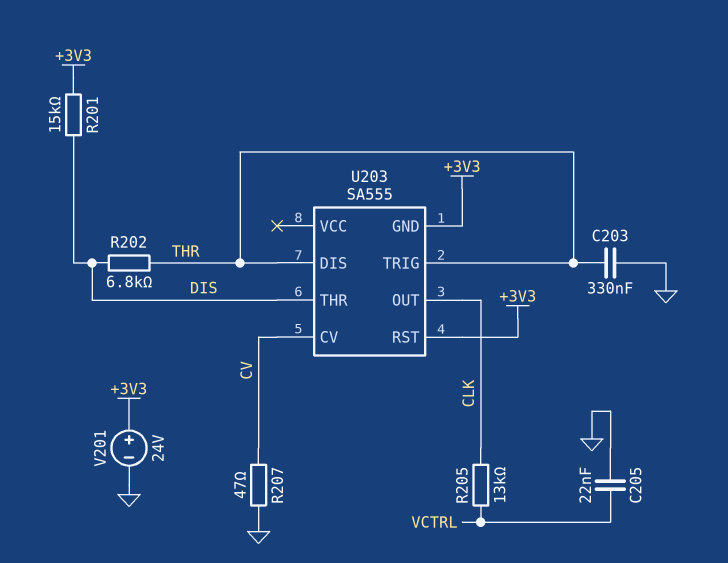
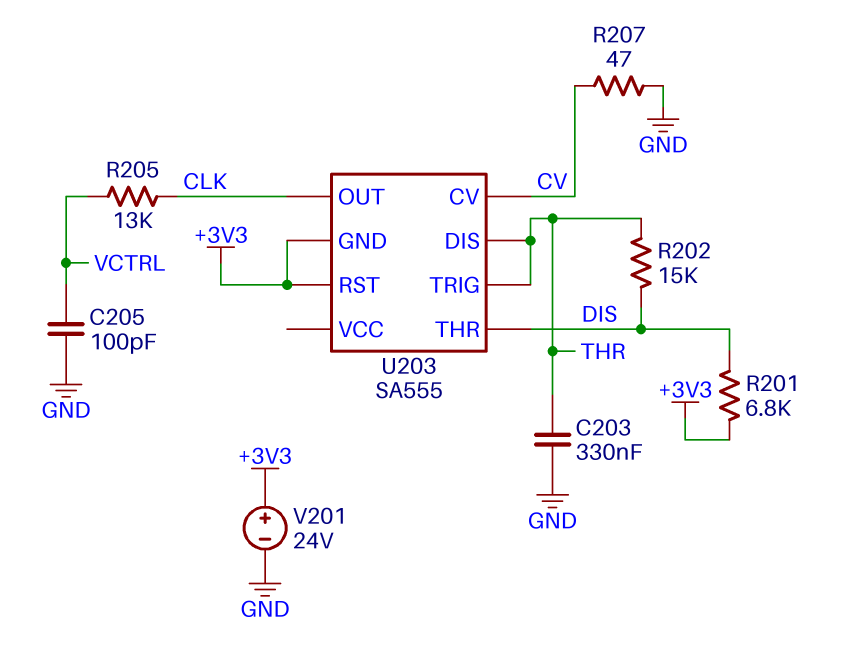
C205: 22nF (GND, VCTRL) -> 100pF (GND, VCTRL)
R201: 15k (+3V3, DIS) -> 6.8k (+3V3, DIS)
R202: 6.8k (DIS, THR) -> 15k (DIS, THR)

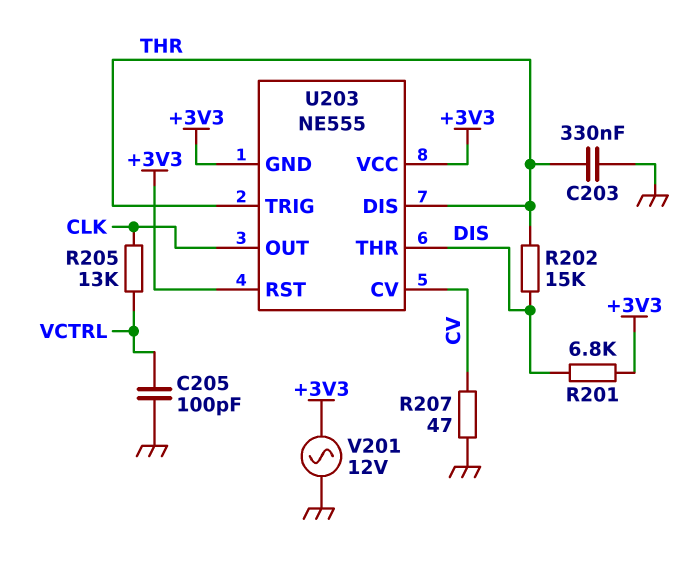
U203: SA555 -> NE555
U203 pin VCC: none -> +3V3
V201: 24V (plus +3V3, minus GND) -> AC 12V (+3V3, GND)

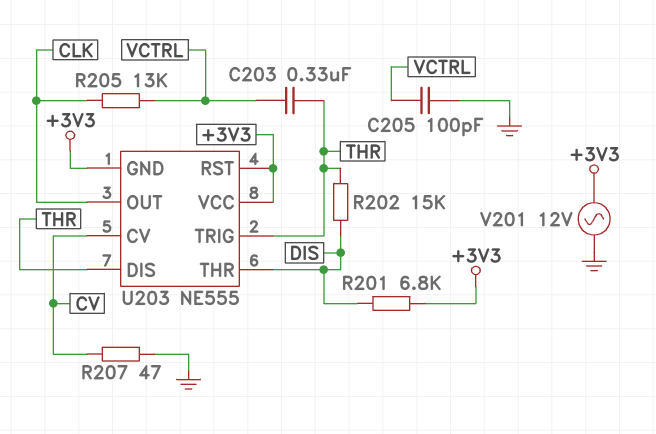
C203: 330nF (GND, THR) -> 330nF (THR, VCTRL)

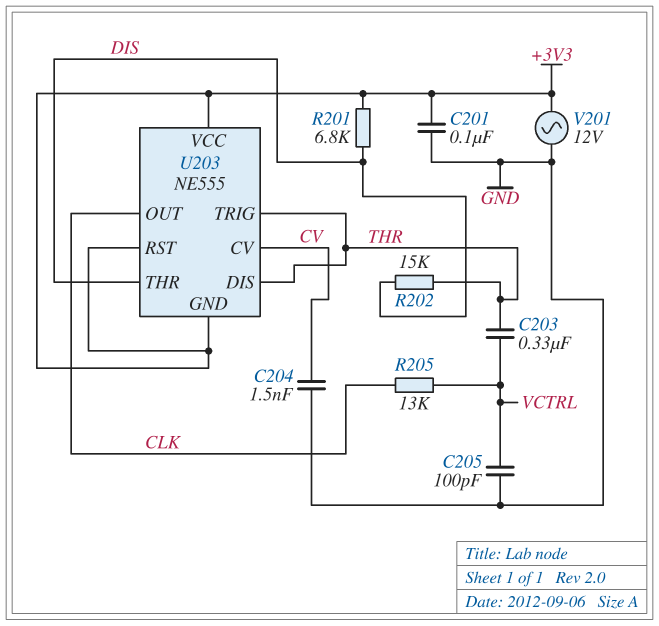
C201: none -> 100nF (+3V3, GND)
C204: none -> 1.5nF (CV, GND)
R207: 47 (CV, GND) -> none

